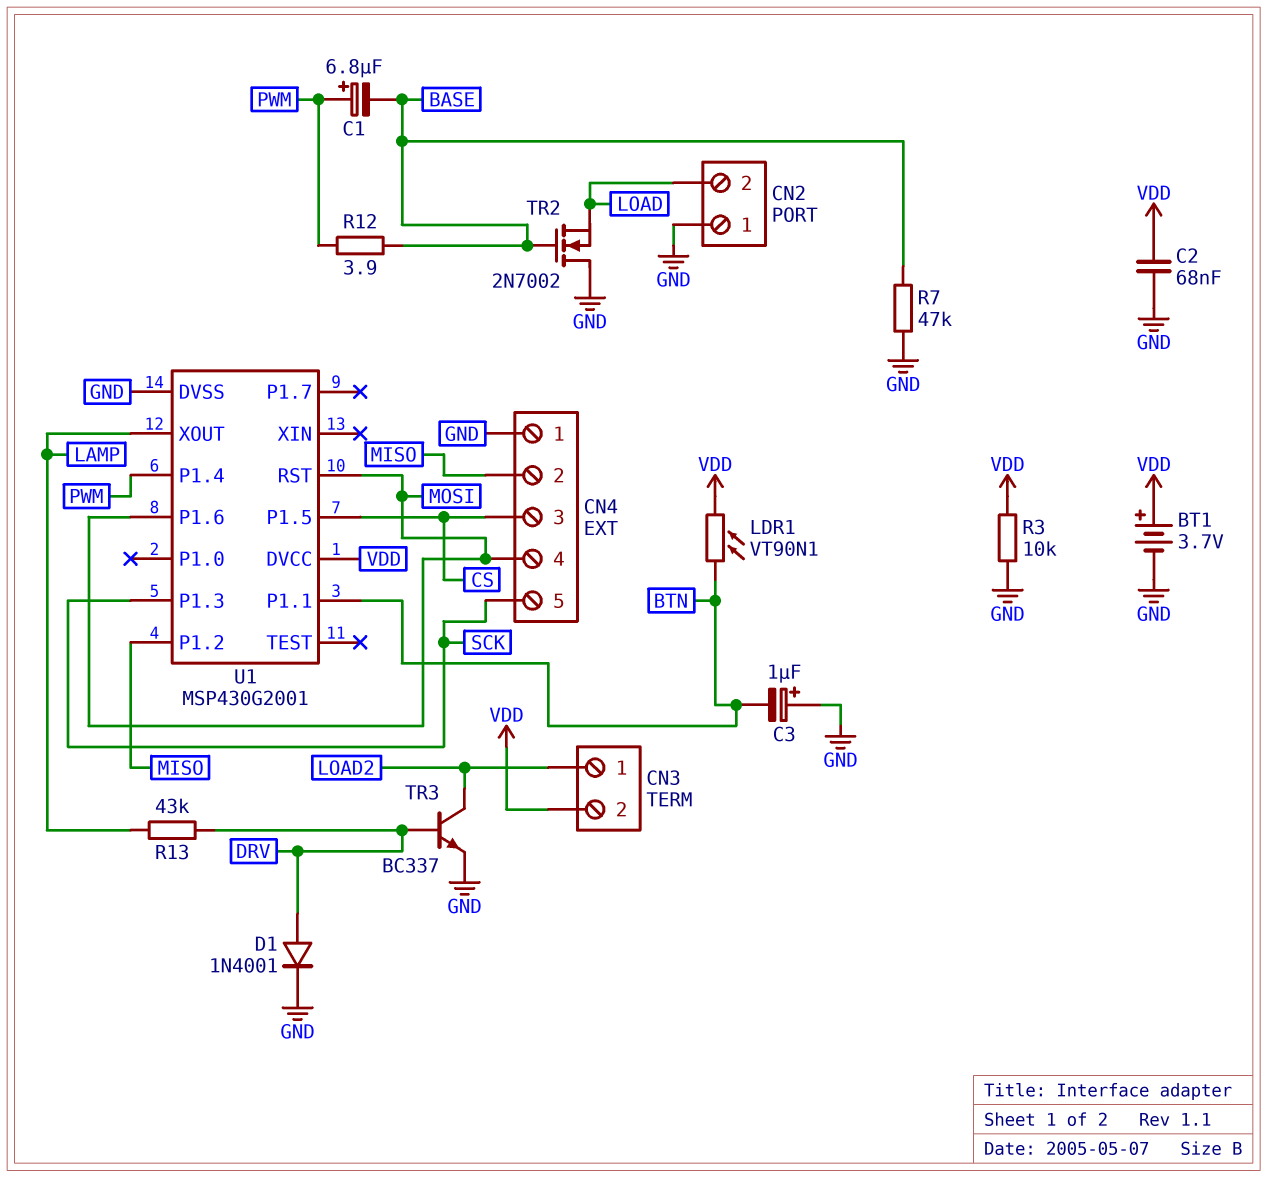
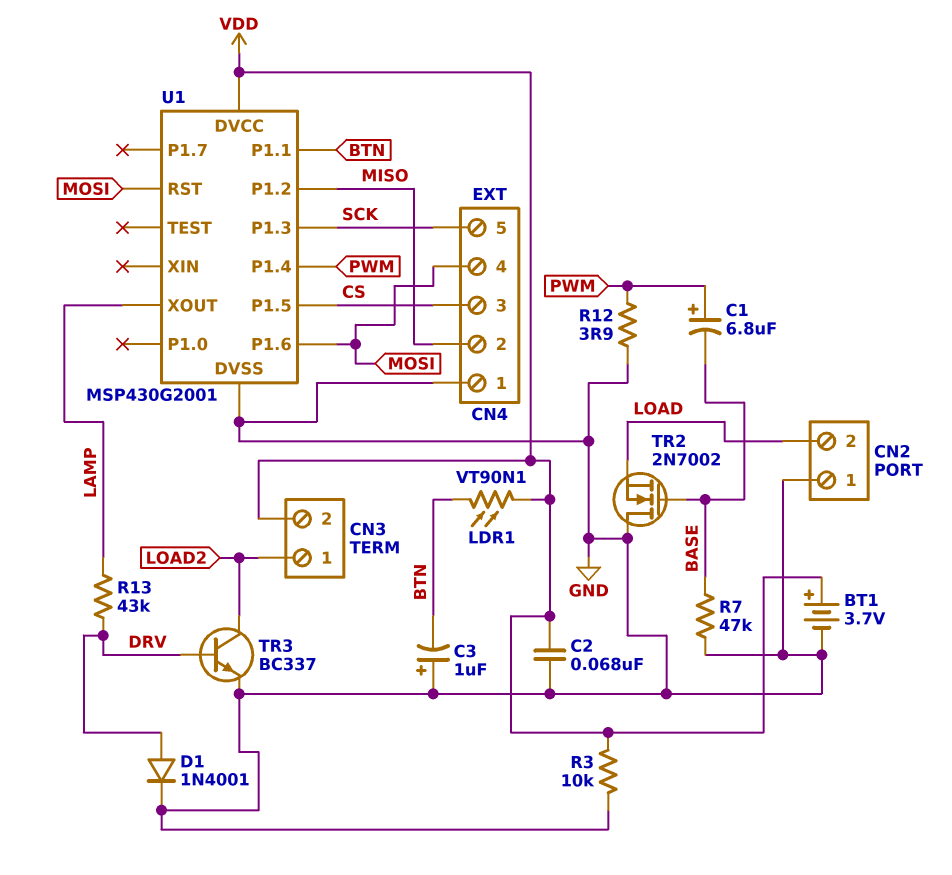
R12: 3.9 (BASE, PWM) -> 3.9 (GND, PWM)

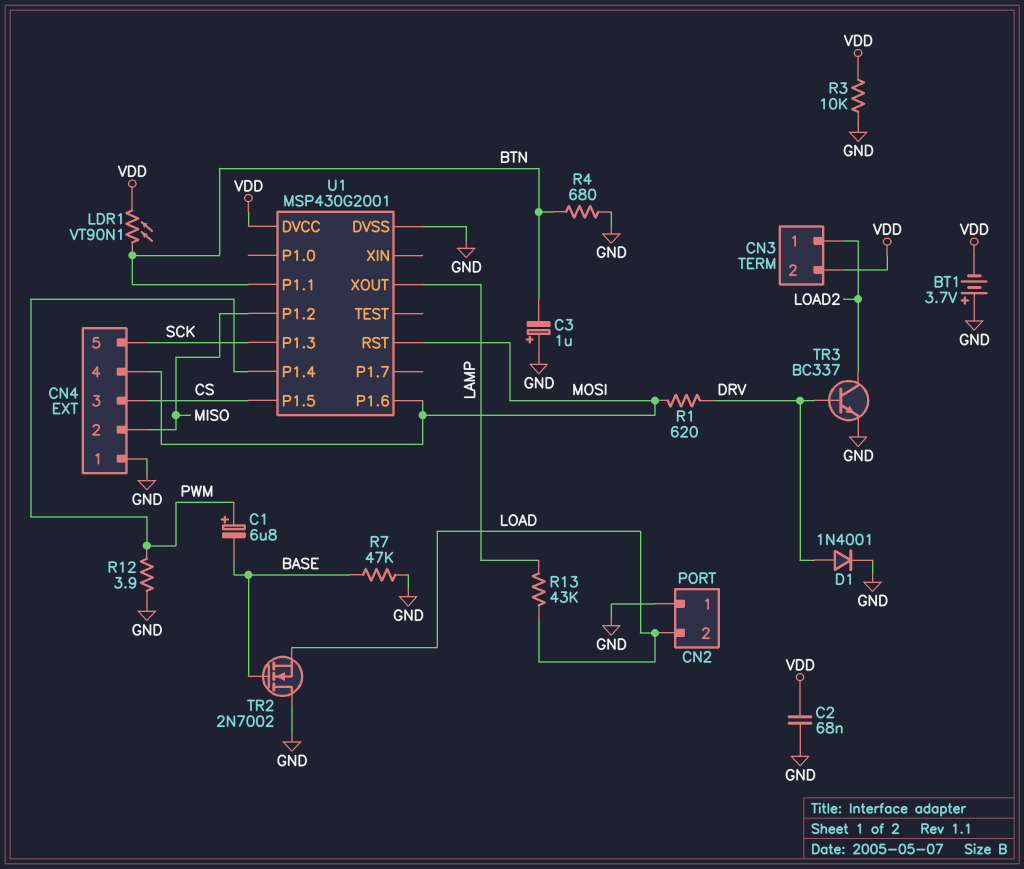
BT1: 3.7V (plus VDD, minus GND) -> 3.7V (plus GND, minus VDD)
R1: none -> 620 (DRV, MOSI)
R4: none -> 680 (BTN, GND)
R13: 43k (DRV, LAMP) -> 43k (LAMP, LOAD)

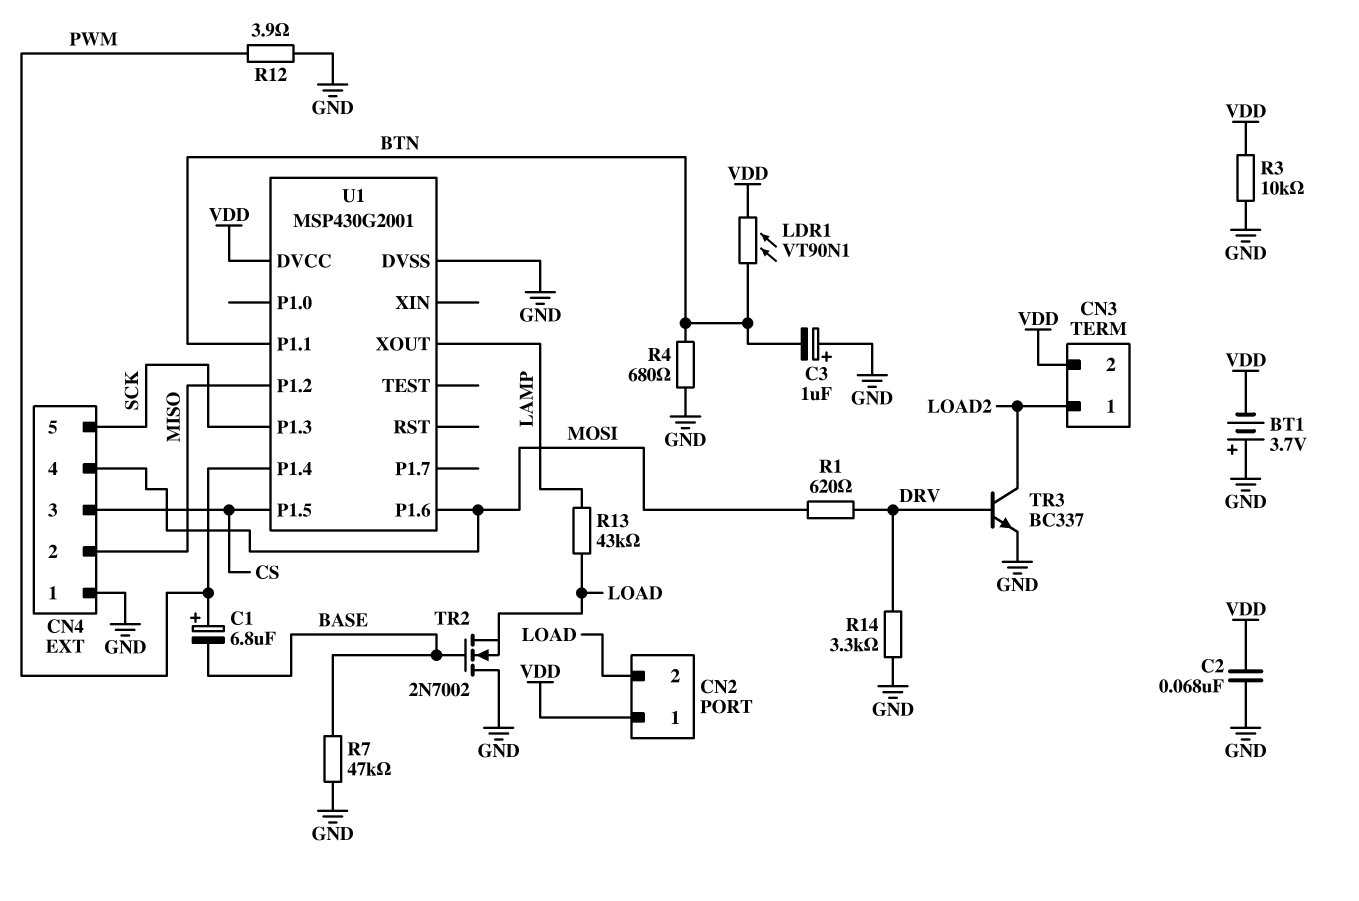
CN2 pin 1: GND -> VDD
D1: diode 1N4001 (A DRV, K GND) -> none
R14: none -> 3.3k (DRV, GND)
U1 pin RST: MOSI -> none

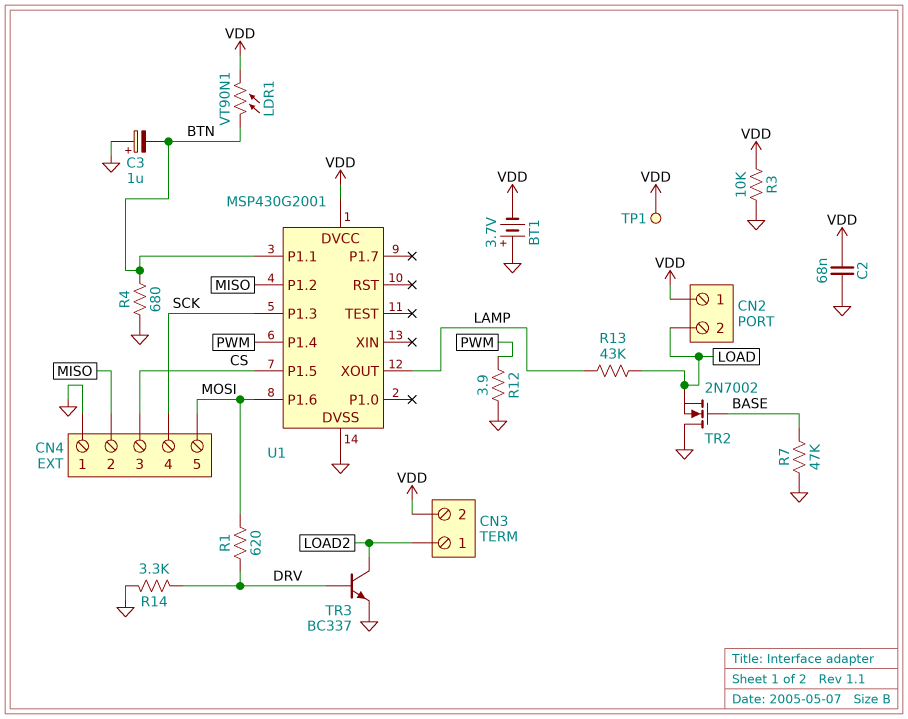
C1: 6.8uF (plus PWM, minus BASE) -> none
CN4 pin 4: MOSI -> SCK
CN4 pin 5: SCK -> MOSI
TP1: none -> test point (VDD)

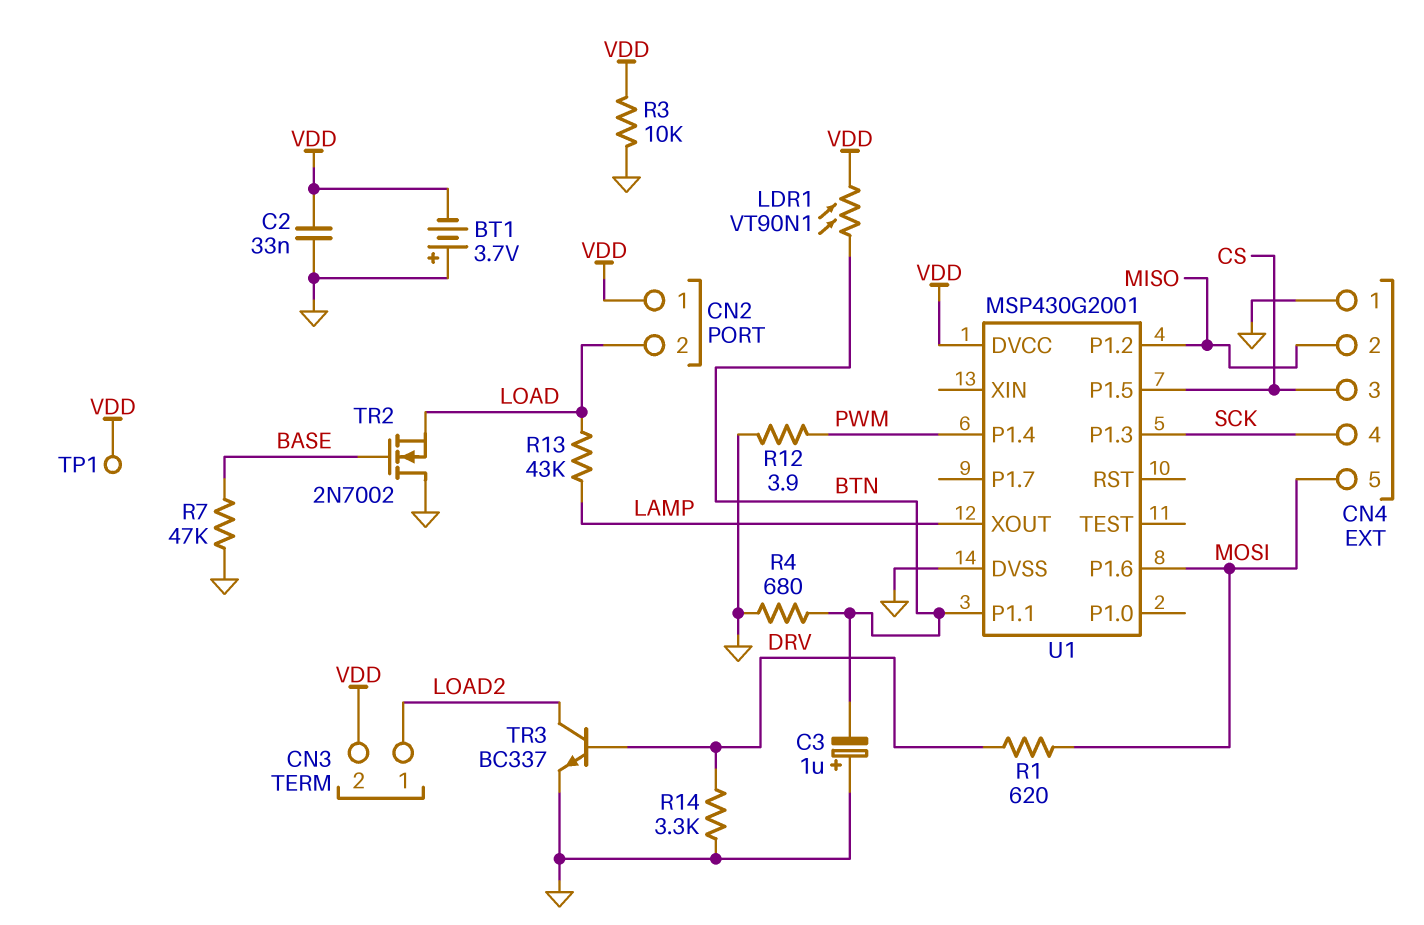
C2: 68nF (GND, VDD) -> 33nF (GND, VDD)

